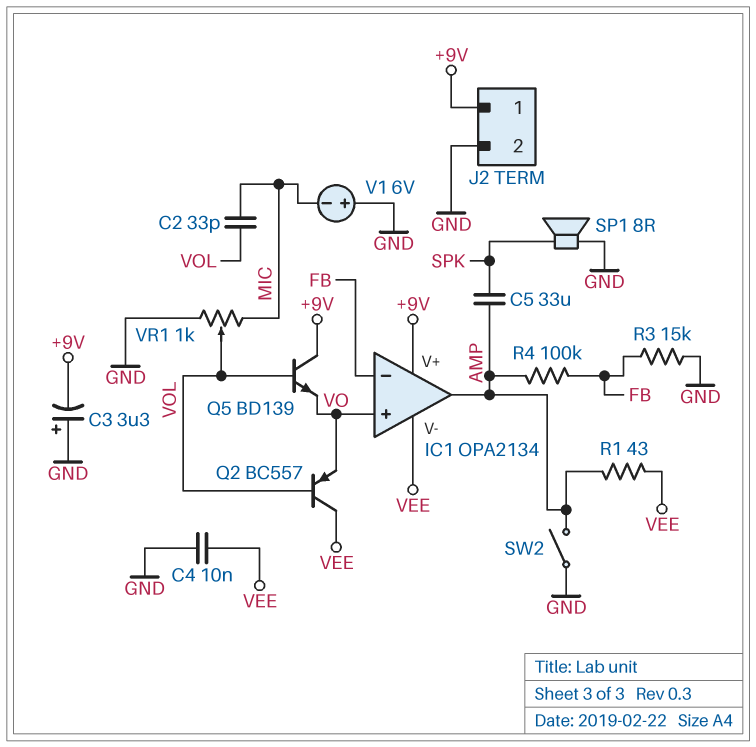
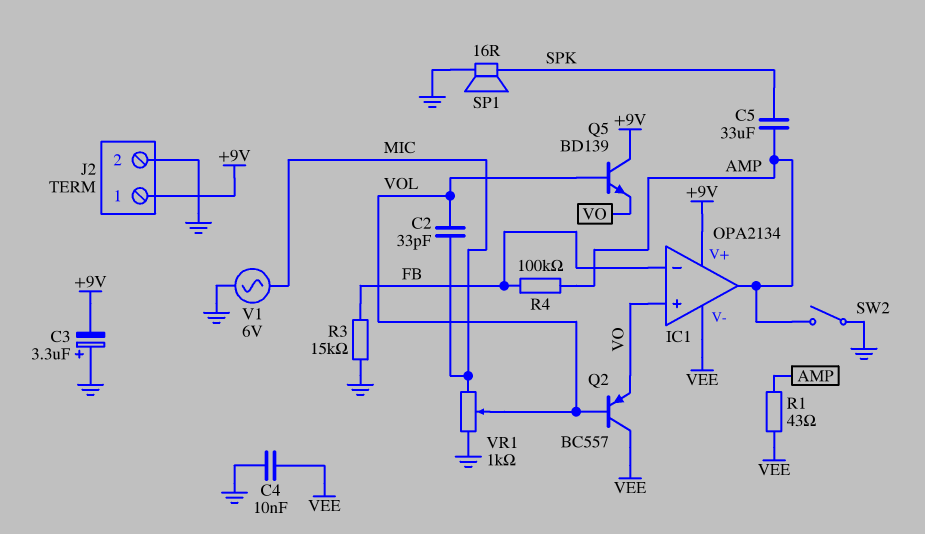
SP1: speaker 8R (GND, SPK) -> speaker 16R (GND, SPK)
V1: 6V (plus GND, minus MIC) -> AC 6V (GND, MIC)

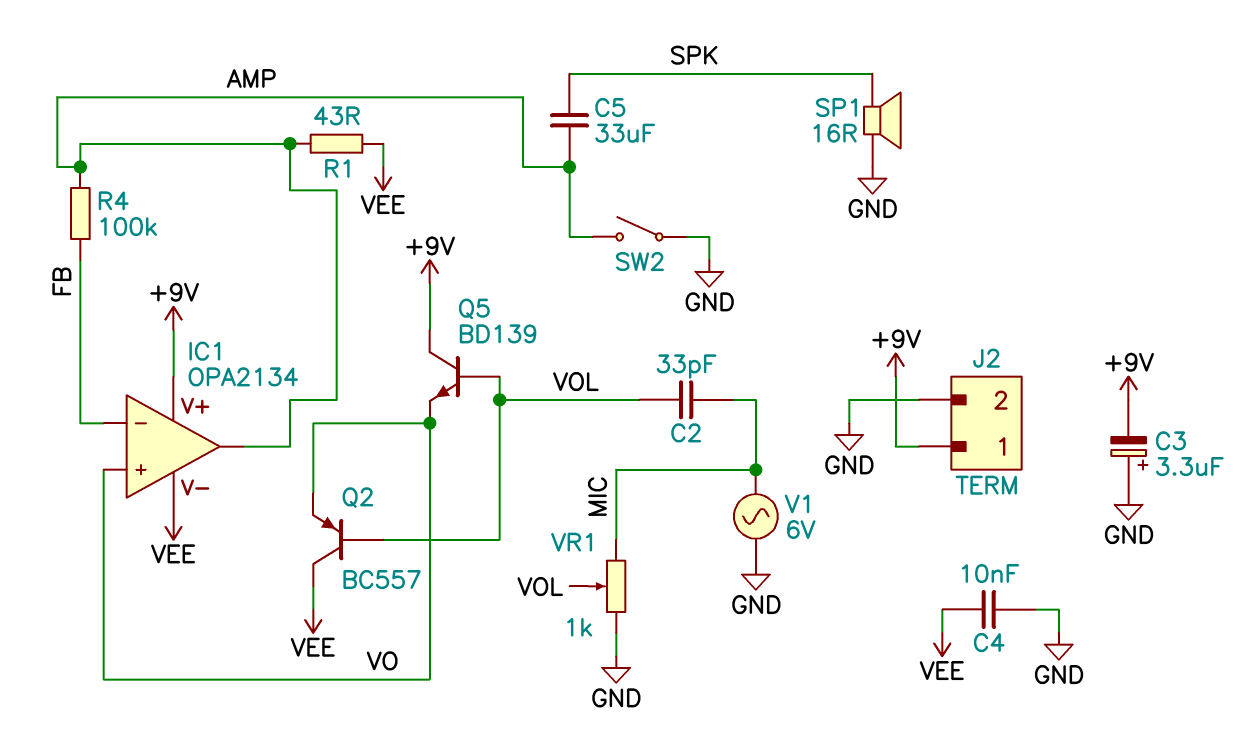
R3: 15k (FB, GND) -> none

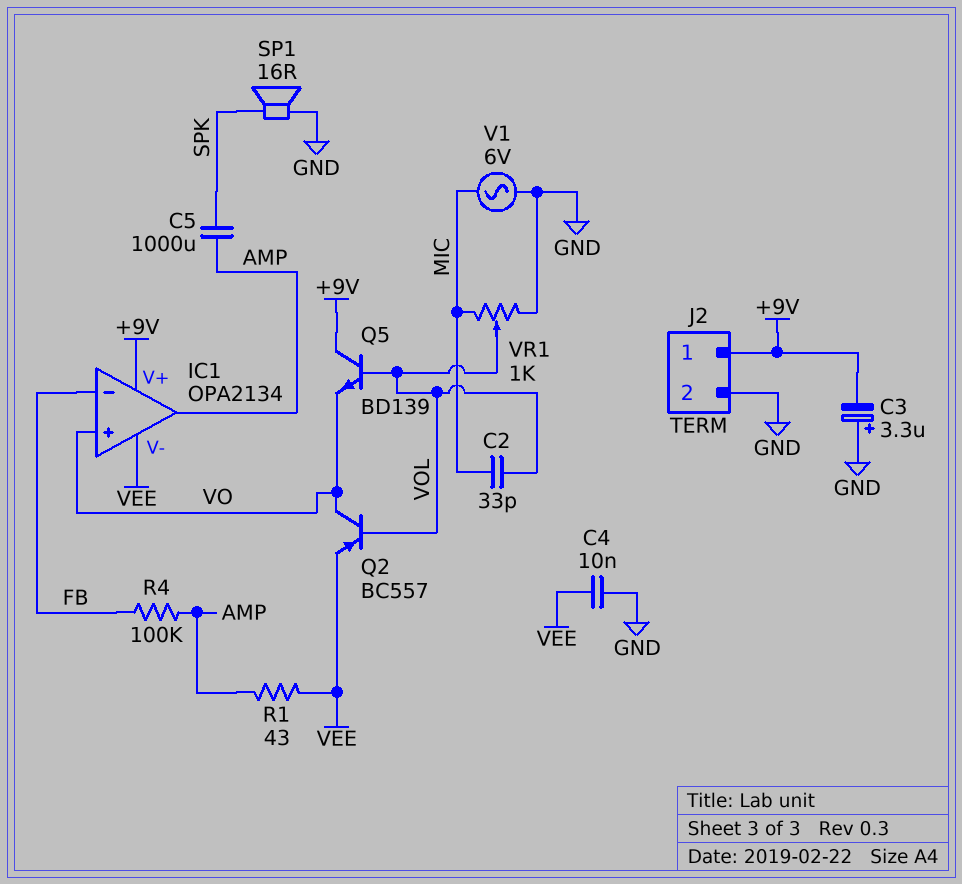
C5: 33uF (AMP, SPK) -> 1000uF (AMP, SPK)
Q2: PNP BC557 (B VOL, C VEE, E VO) -> PNP BC557 (B VOL, C VO, E VEE)
SW2: switch (AMP, GND) -> none

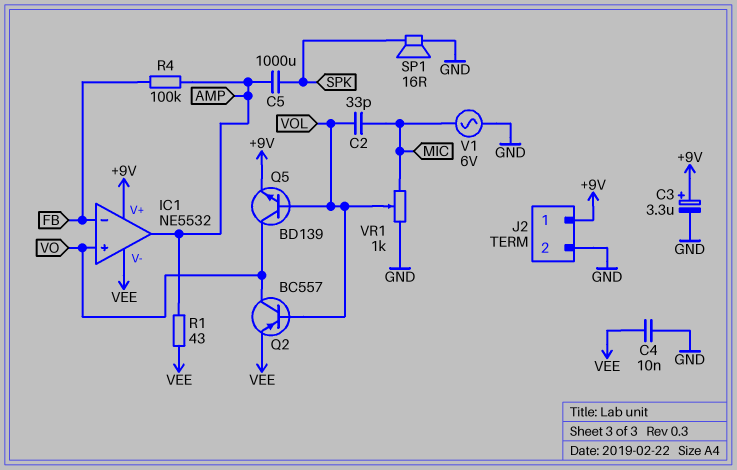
C3: 3.3uF (plus GND, minus +9V) -> 3.3uF (plus +9V, minus GND)
IC1: OPA2134 -> NE5532
Q5: NPN BD139 (B VOL, C +9V, E VO) -> NPN BD139 (B VOL, C VO, E +9V)

